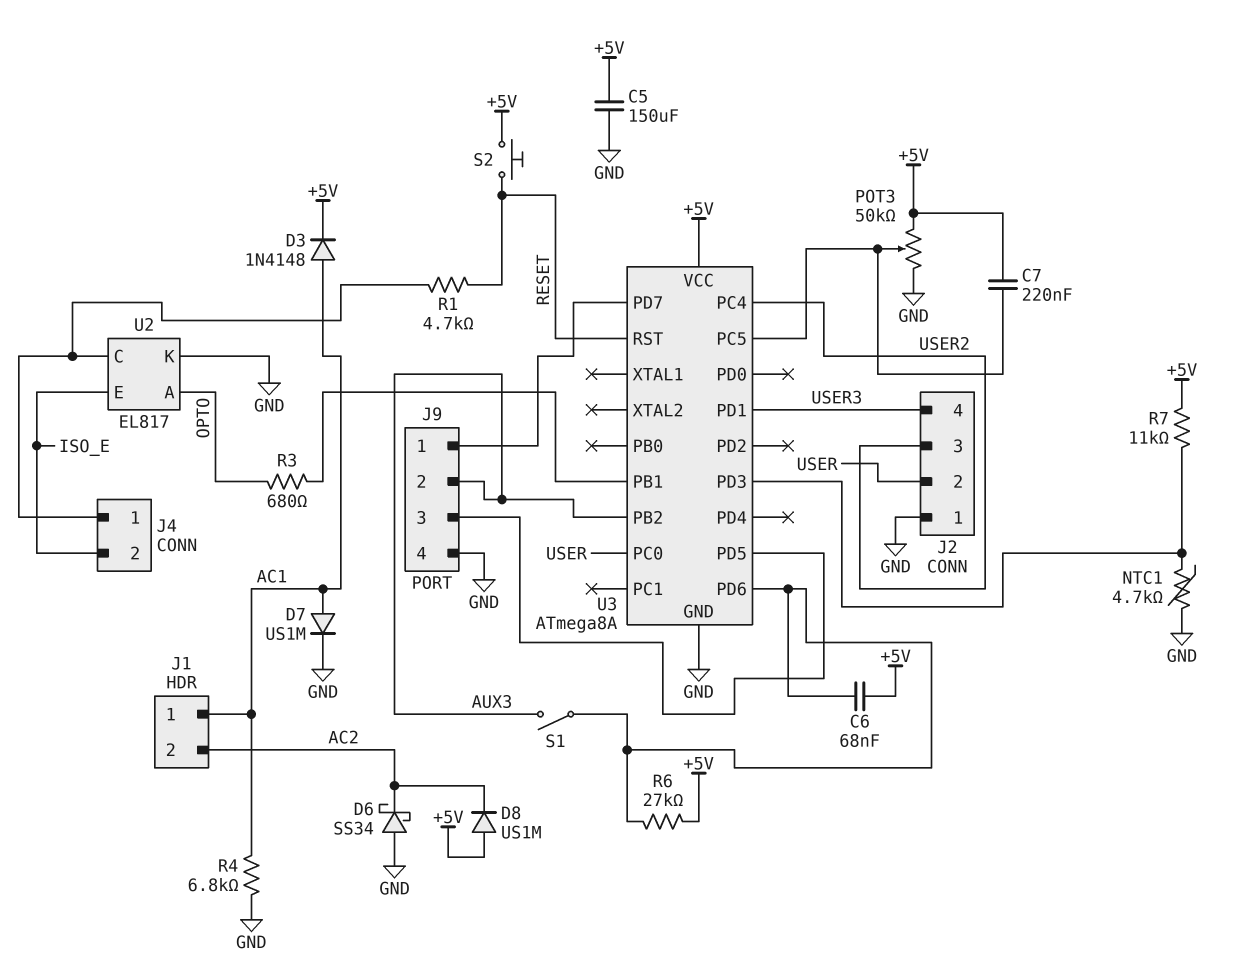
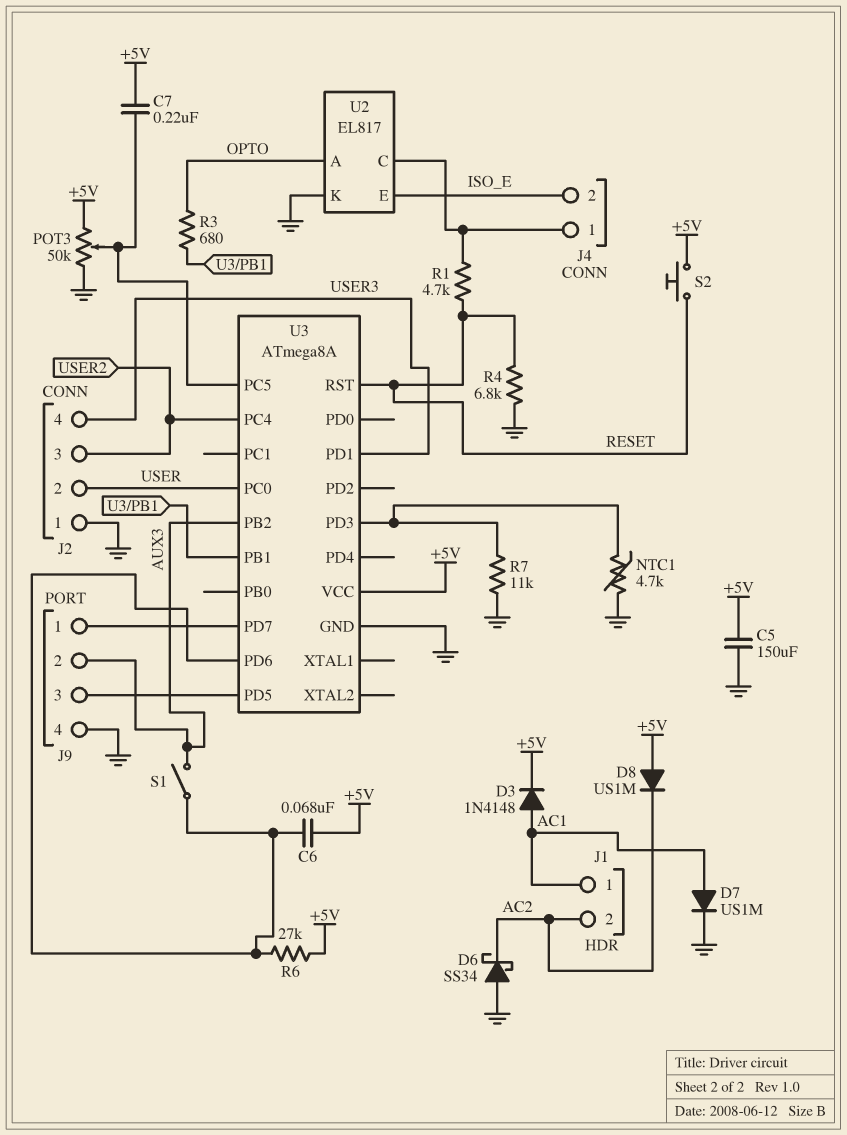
R4: 6.8k (AC1, GND) -> 6.8k (GND, RESET)
R7: 11k (+5V, U3/PD3) -> 11k (GND, U3/PD3)

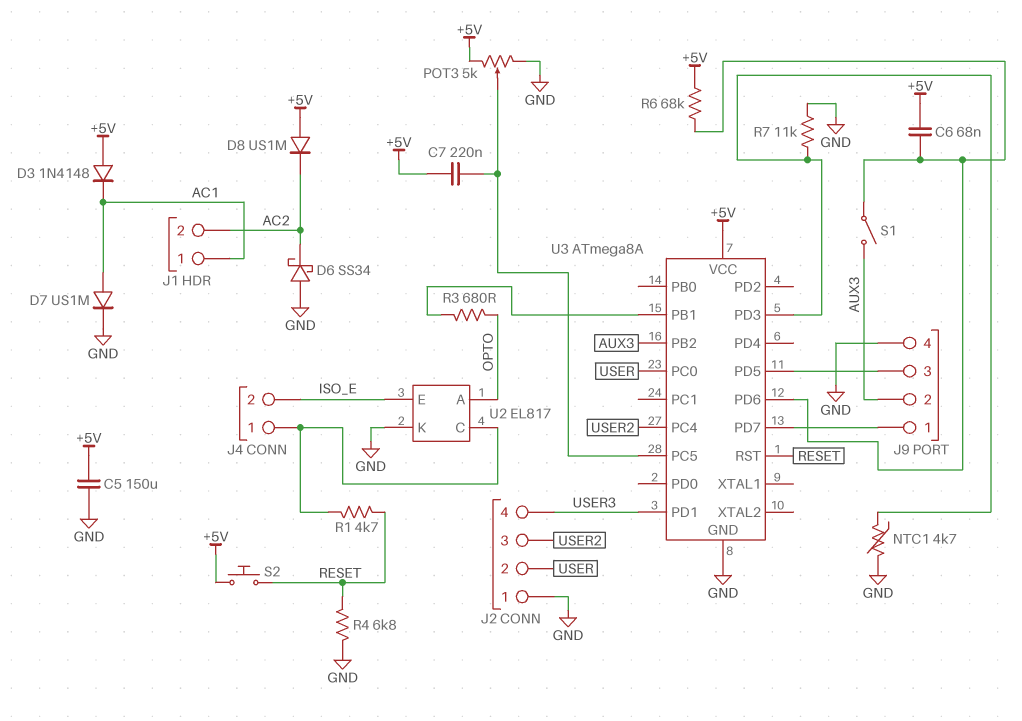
D3: diode 1N4148 (A AC1, K +5V) -> diode 1N4148 (A +5V, K AC1)
POT3: 50k (+5V, GND, wiper U3/PC5) -> 5k (+5V, GND, wiper U3/PC5)
R6: 27k (+5V, U3/PD6) -> 68k (+5V, U3/PD6)

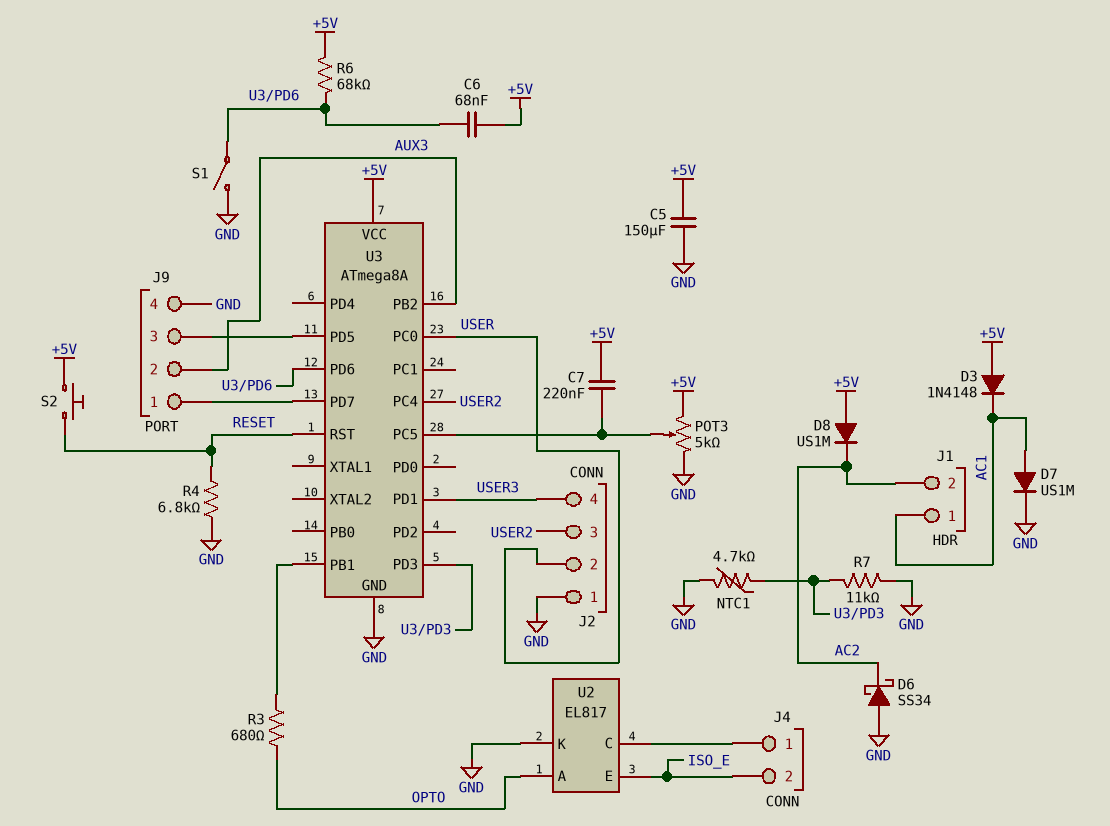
R1: 4.7k (J4/1, RESET) -> none
S1: switch (AUX3, U3/PD6) -> switch (GND, U3/PD6)

